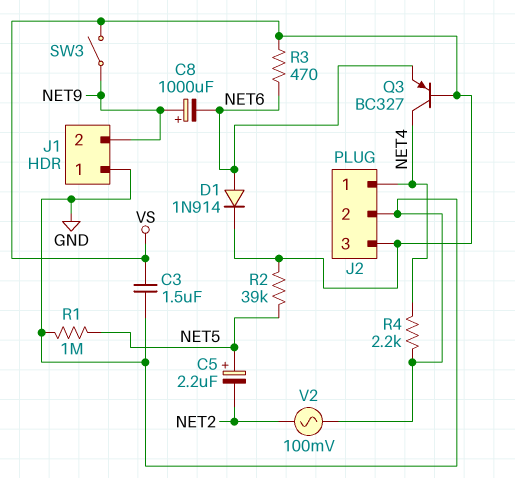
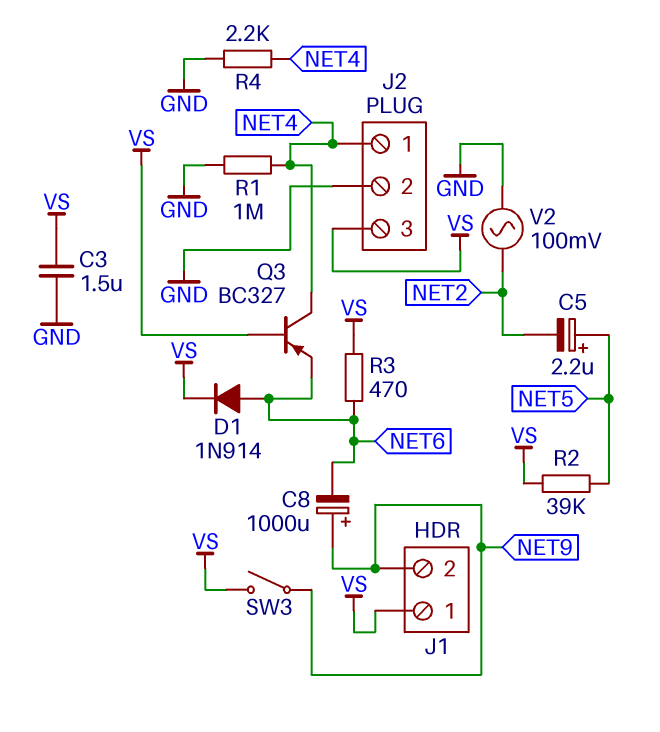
J1 pin 1: GND -> VS
R1: 1M (GND, NET5) -> 1M (GND, NET4)

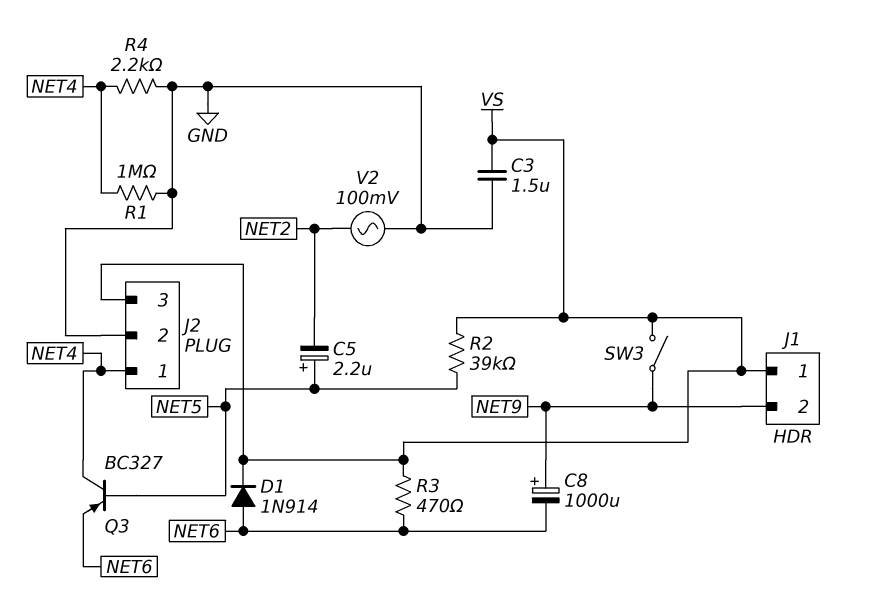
Q3: PNP BC327 (B VS, C NET4, E NET6) -> PNP BC327 (B NET5, C NET4, E NET6)

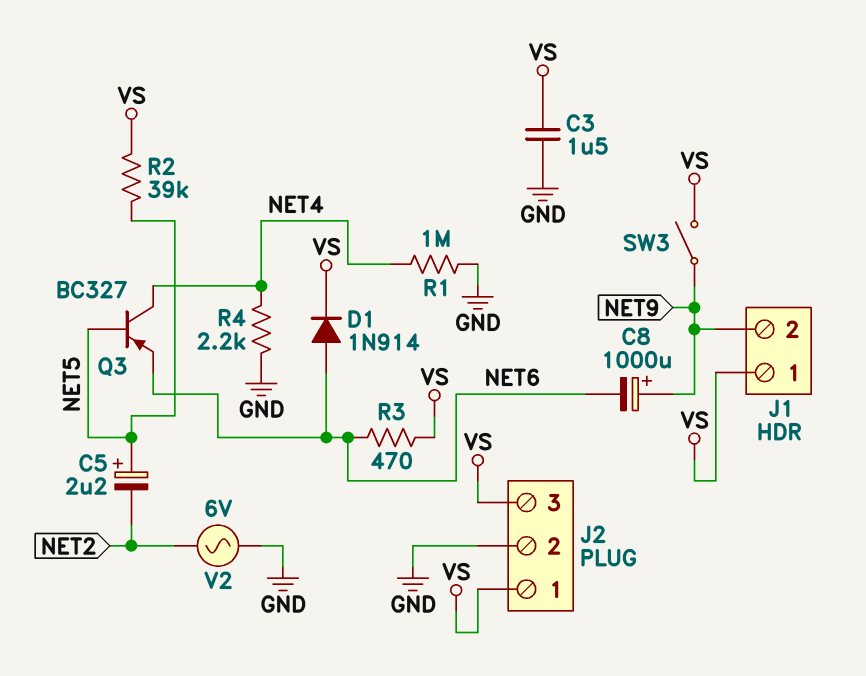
J2 pin 1: NET4 -> VS
V2: AC 100mV (GND, NET2) -> AC 6V (GND, NET2)

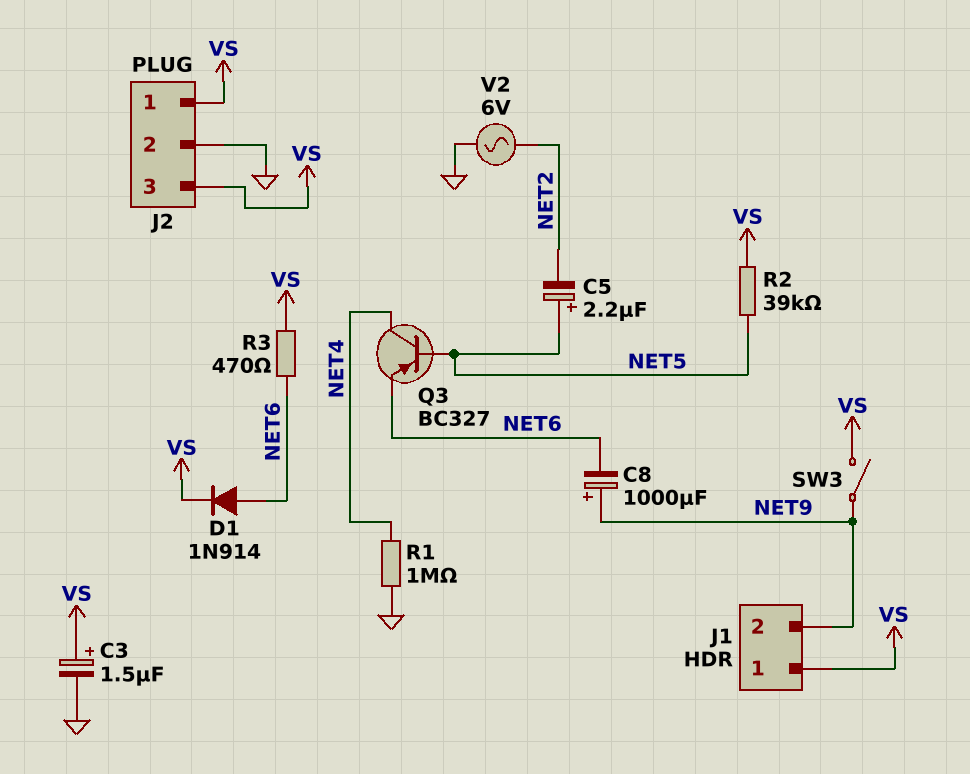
C3: 1.5uF (GND, VS) -> 1.5uF (plus VS, minus GND)
R4: 2.2k (GND, NET4) -> none

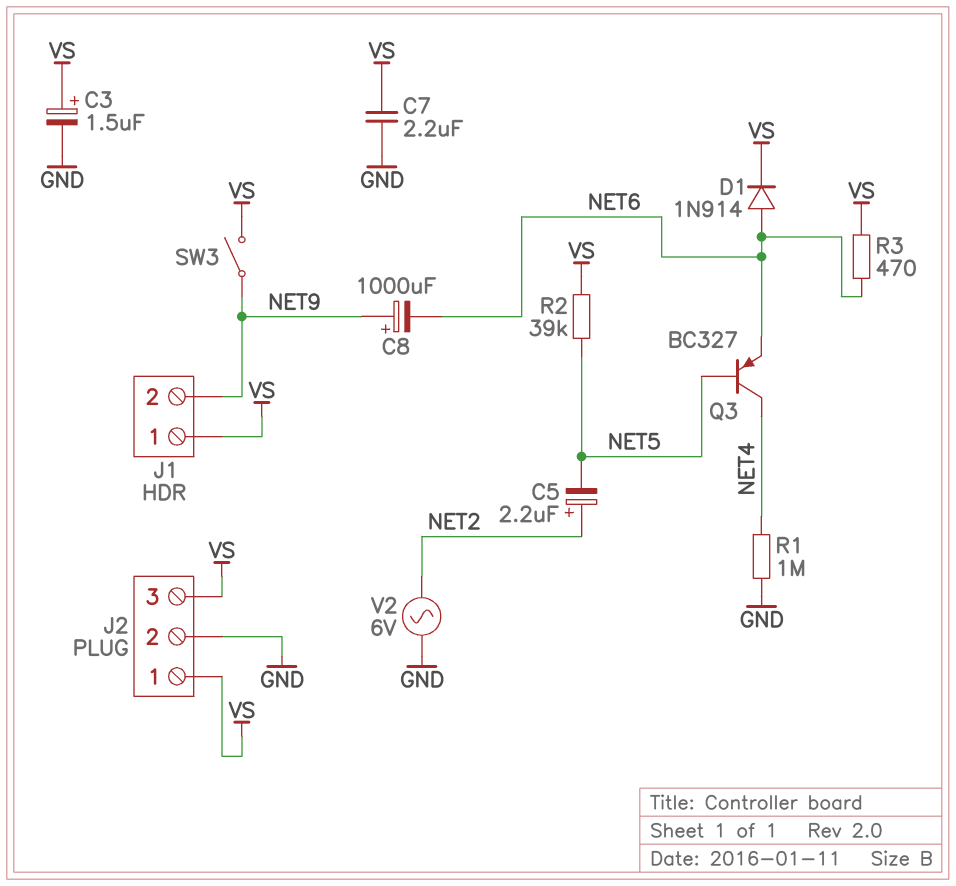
C5: 2.2uF (plus NET5, minus NET2) -> 2.2uF (plus NET2, minus NET5)
C7: none -> 2.2uF (GND, VS)

